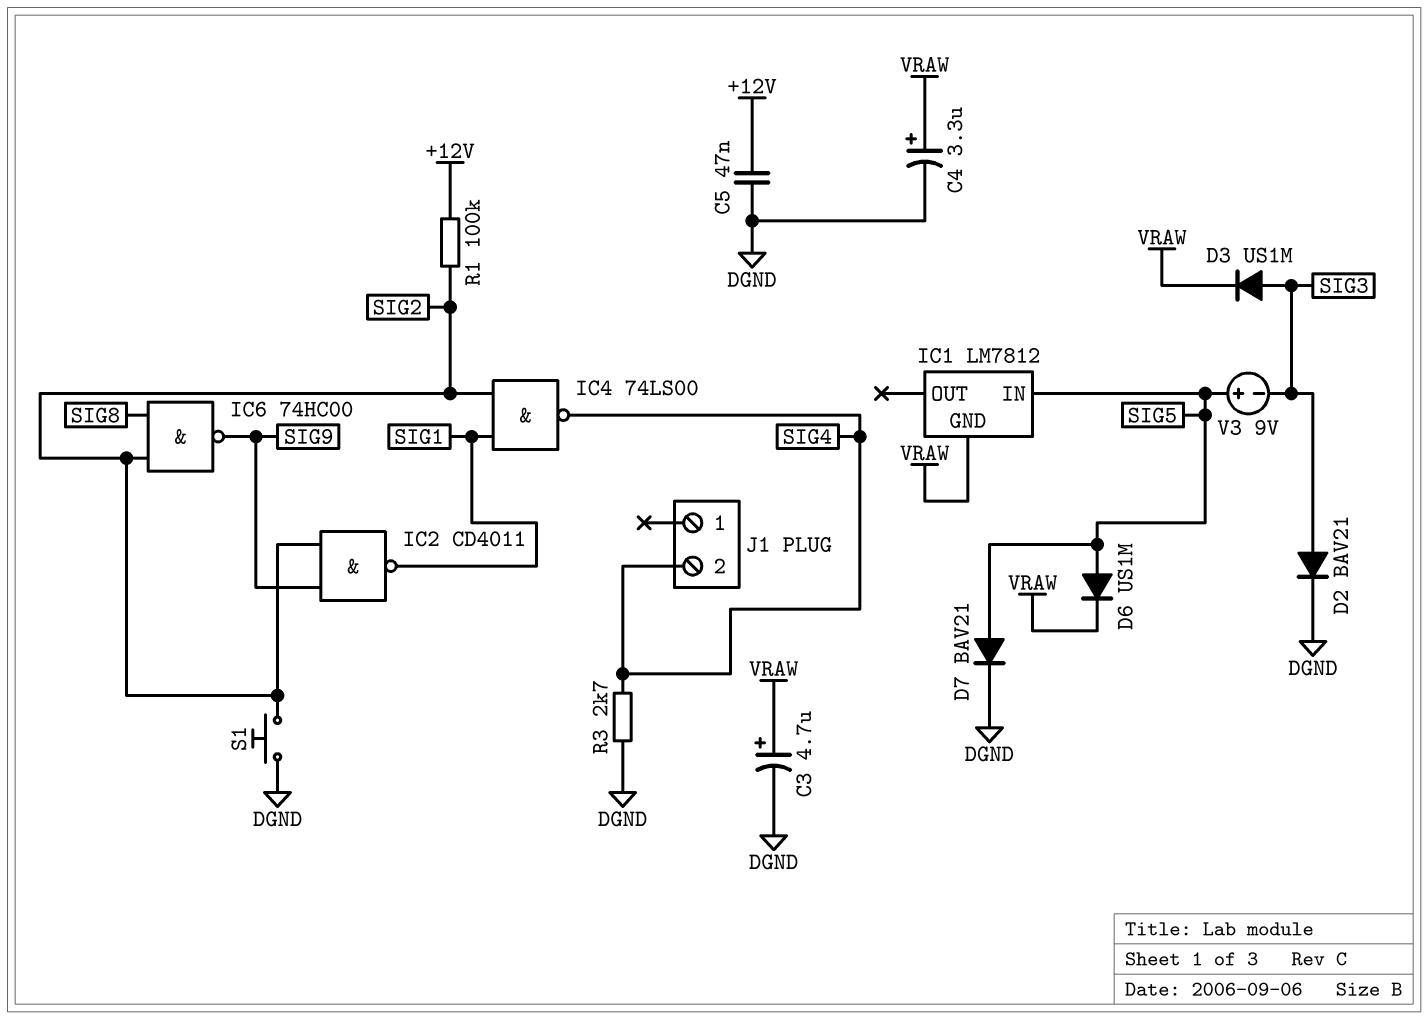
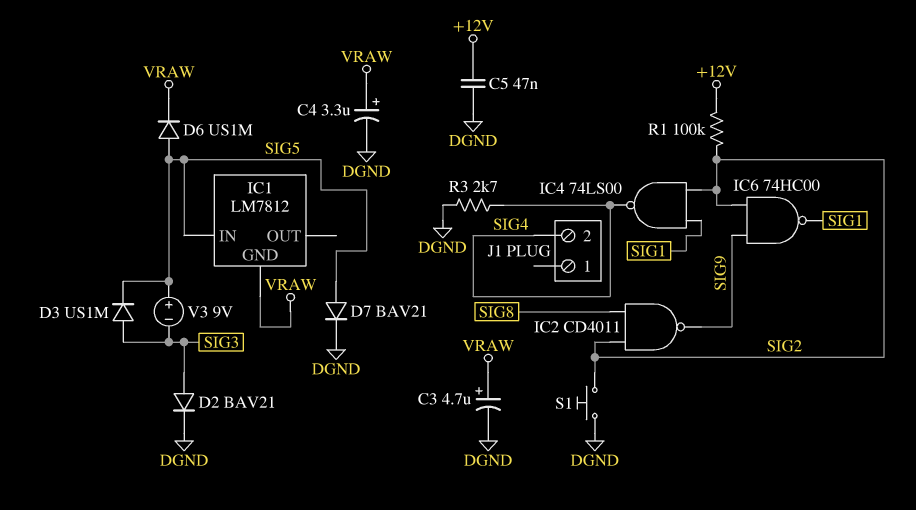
D3: diode US1M (A SIG3, K VRAW) -> diode US1M (A SIG3, K SIG5)
IC2: NAND CD4011 (in SIG2, in SIG9, out SIG1) -> NAND CD4011 (in SIG2, in SIG8, out SIG9)
IC6: NAND 74HC00 (in SIG2, in SIG8, out SIG9) -> NAND 74HC00 (in SIG2, in SIG9, out SIG1)

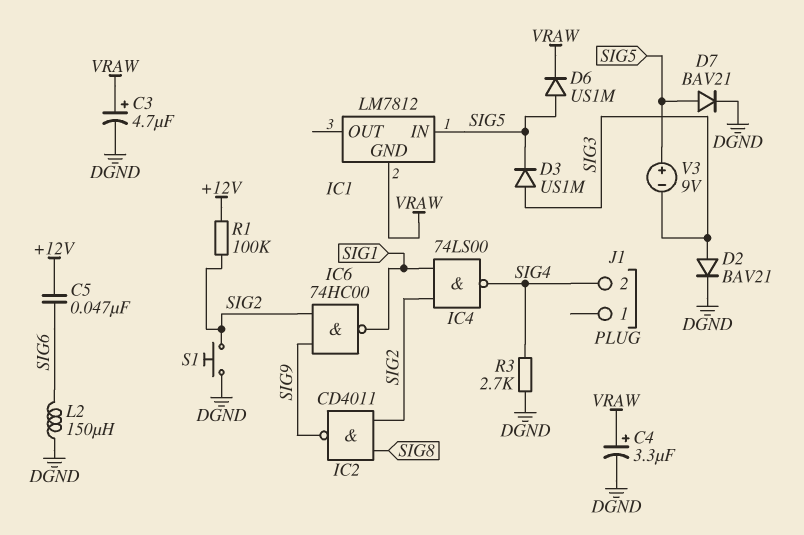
C5: 47nF (+12V, DGND) -> 47nF (+12V, SIG6)
L2: none -> 150uH (DGND, SIG6)

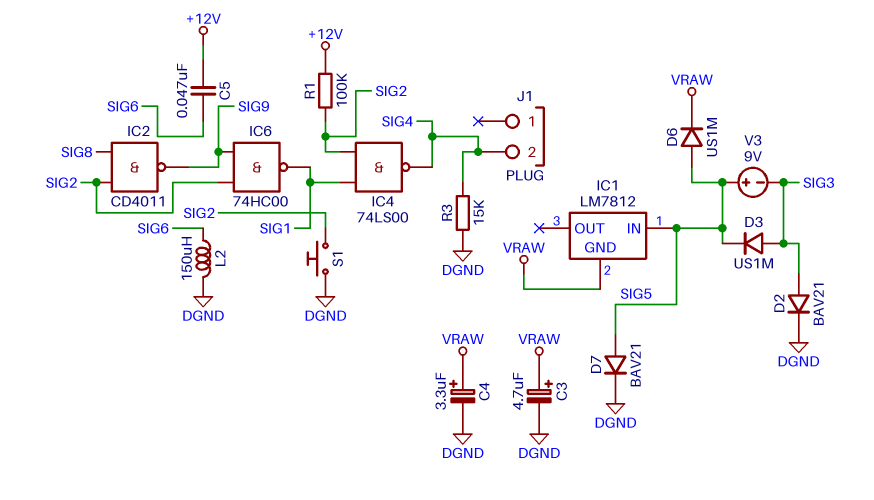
R3: 2.7k (DGND, SIG4) -> 15k (DGND, SIG4)

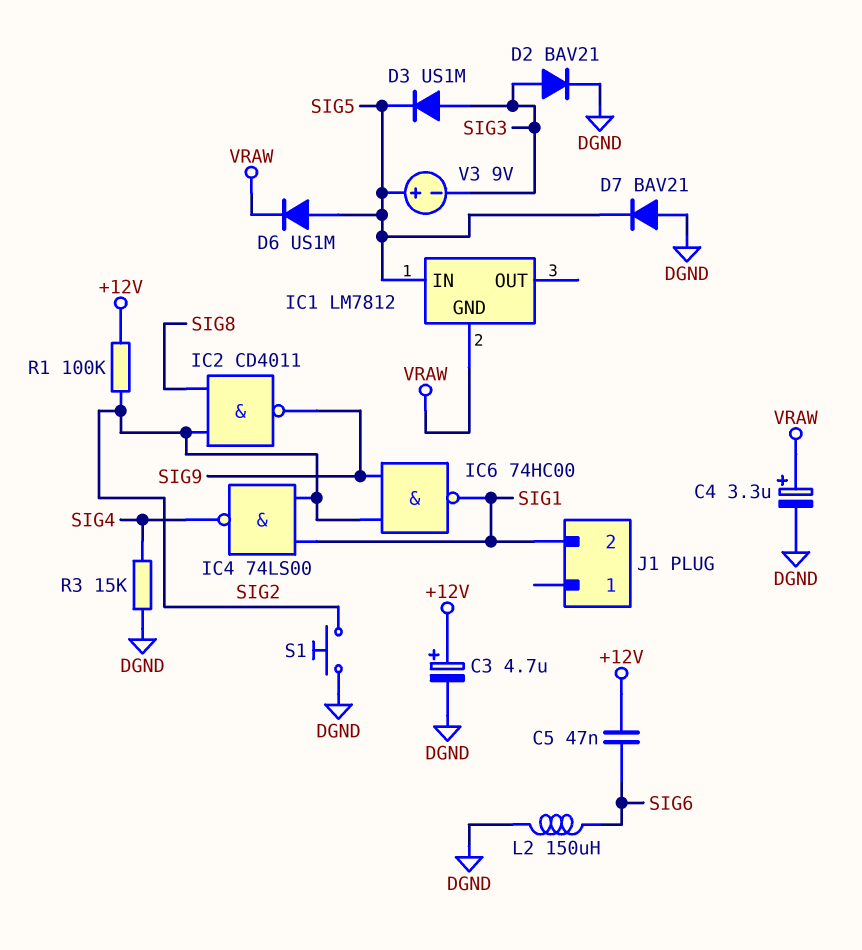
C3: 4.7uF (plus VRAW, minus DGND) -> 4.7uF (plus +12V, minus DGND)
D7: diode BAV21 (A SIG5, K DGND) -> diode BAV21 (A DGND, K SIG5)
J1 pin 2: SIG4 -> SIG1

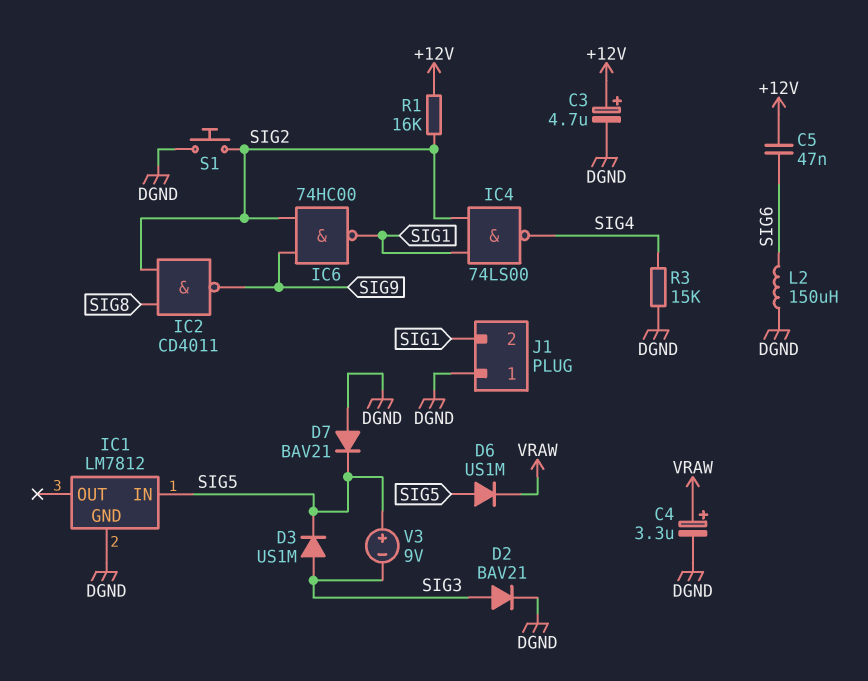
IC1 pin GND: VRAW -> DGND
J1 pin 1: none -> DGND
R1: 100k (+12V, SIG2) -> 16k (+12V, SIG2)

